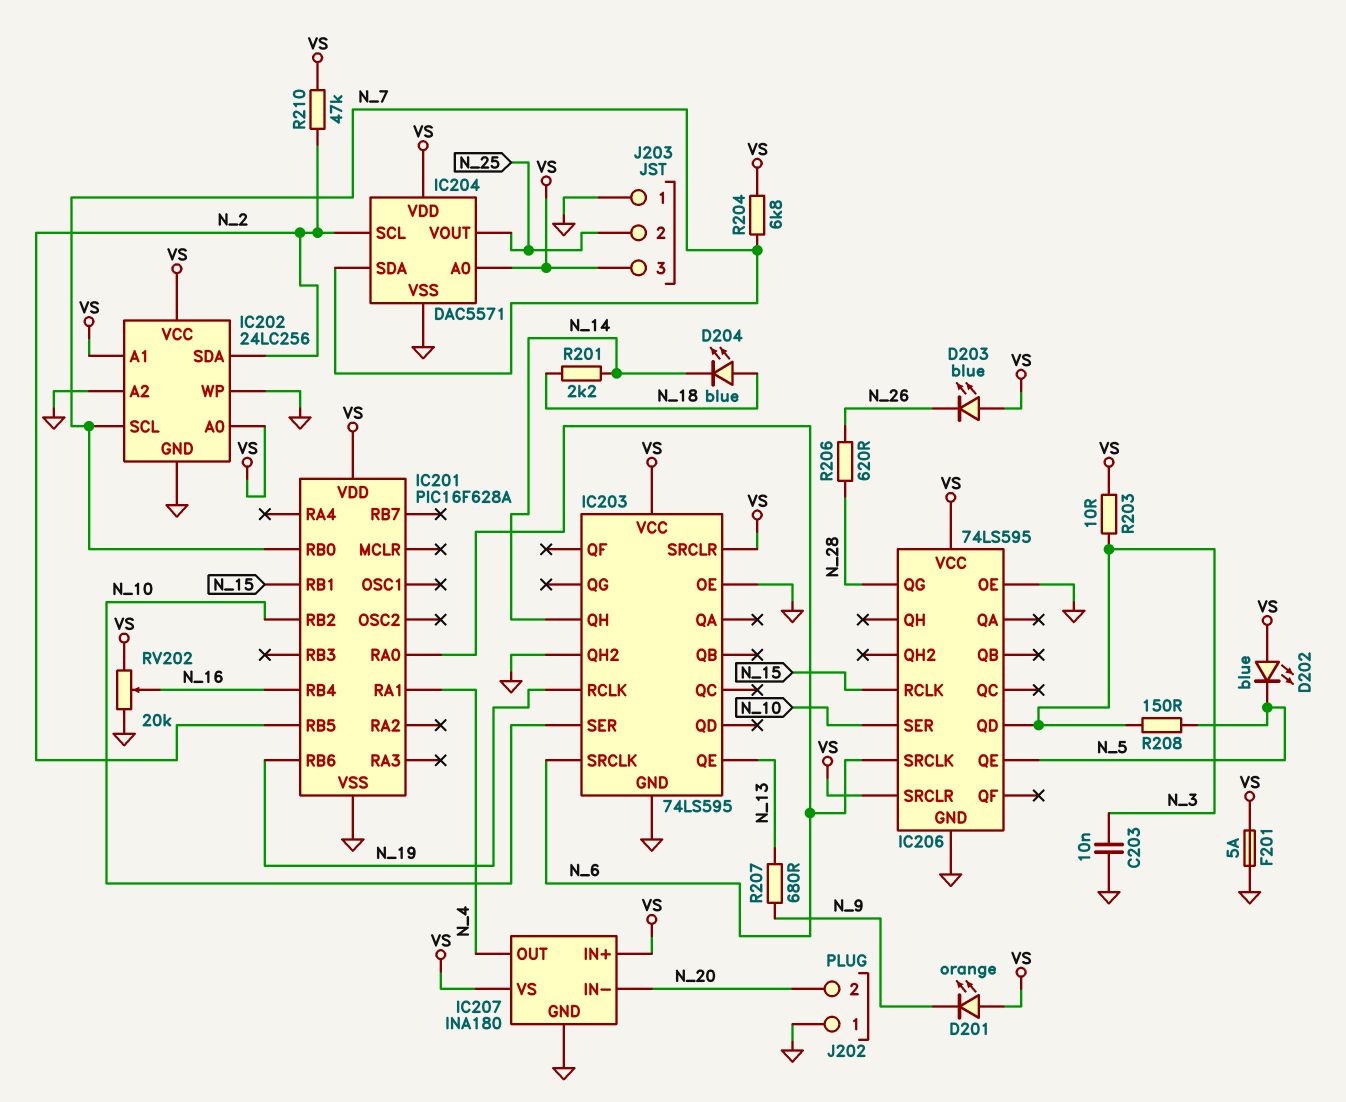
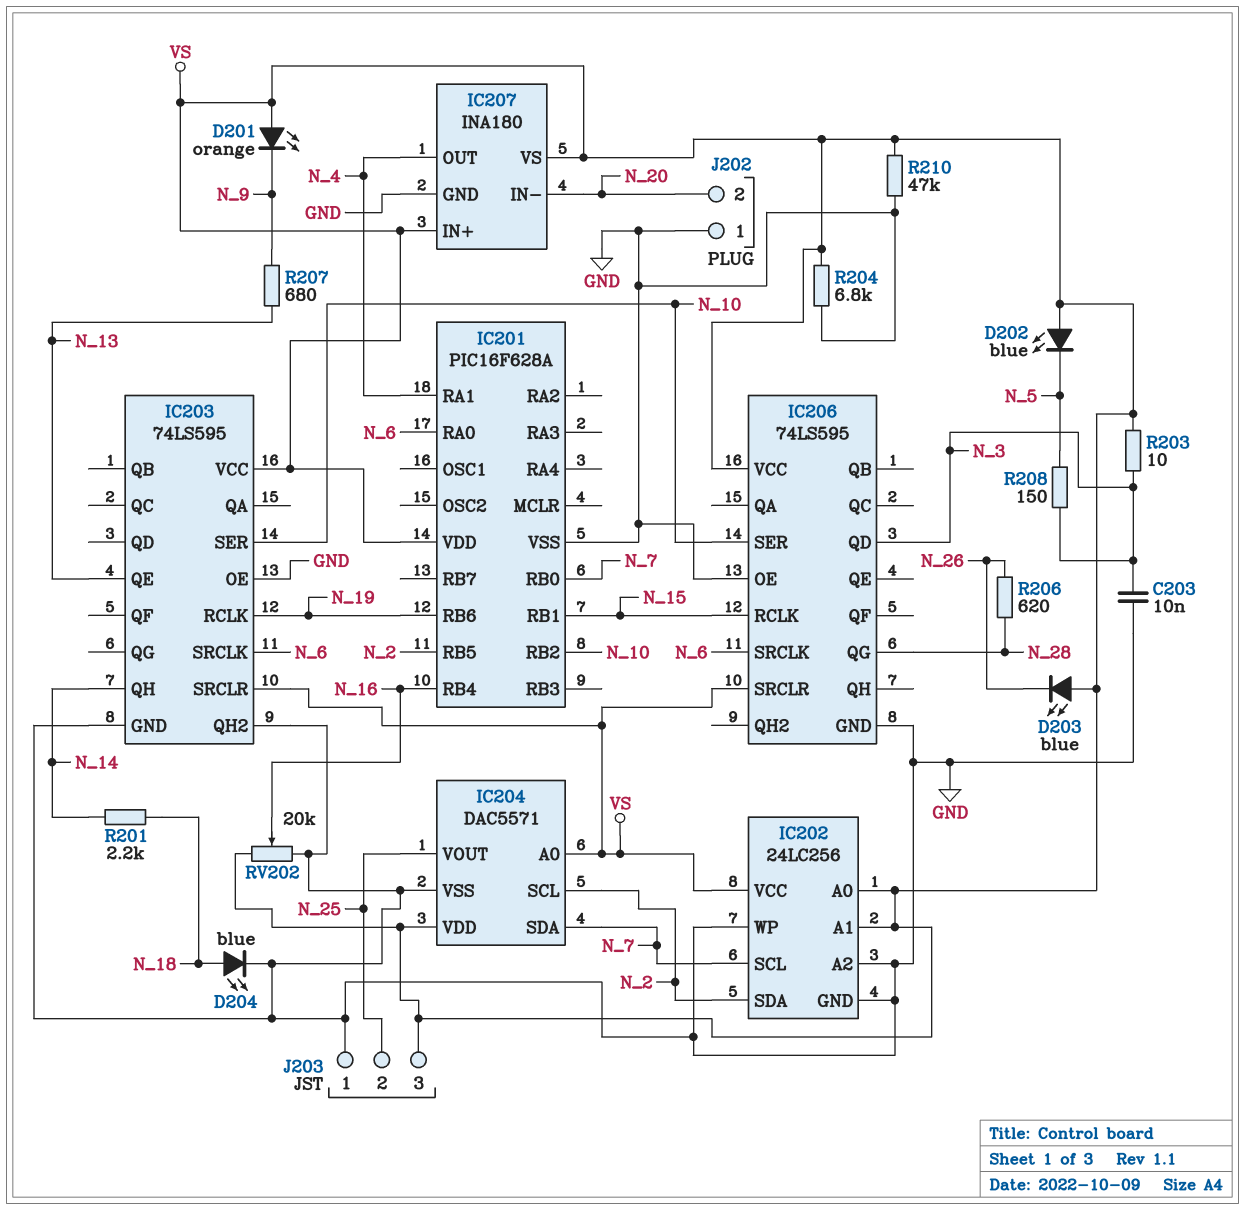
D204: LED blue (A N_18, K N_14) -> LED blue (A N_18, K GND)
F201: 5A (GND, VS) -> none
IC206 pin QE: N_5 -> none
R204: 6.8k (N_7, VS) -> 6.8k (GND, VS)
R210: 47k (N_2, VS) -> 47k (GND, VS)

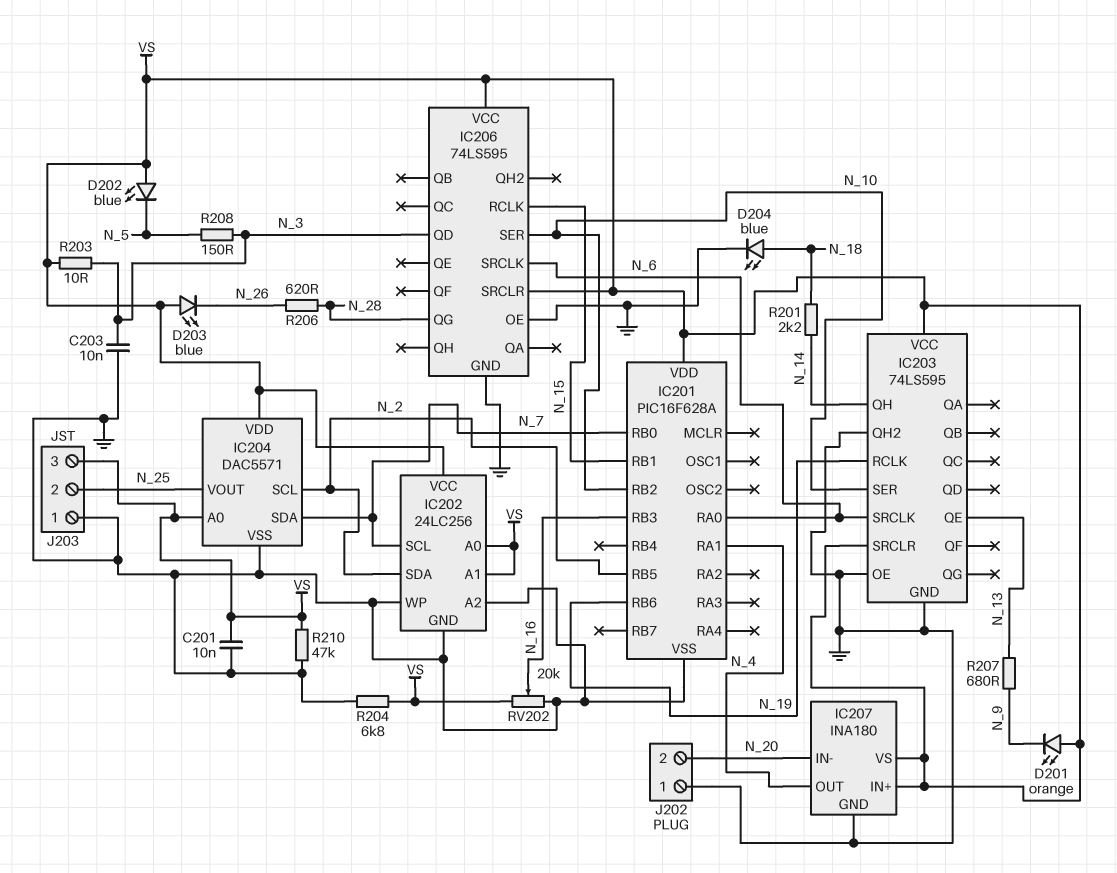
C201: none -> 10nF (GND, VS)
IC201 pin RB3: none -> N_16
IC201 pin RB4: N_16 -> none

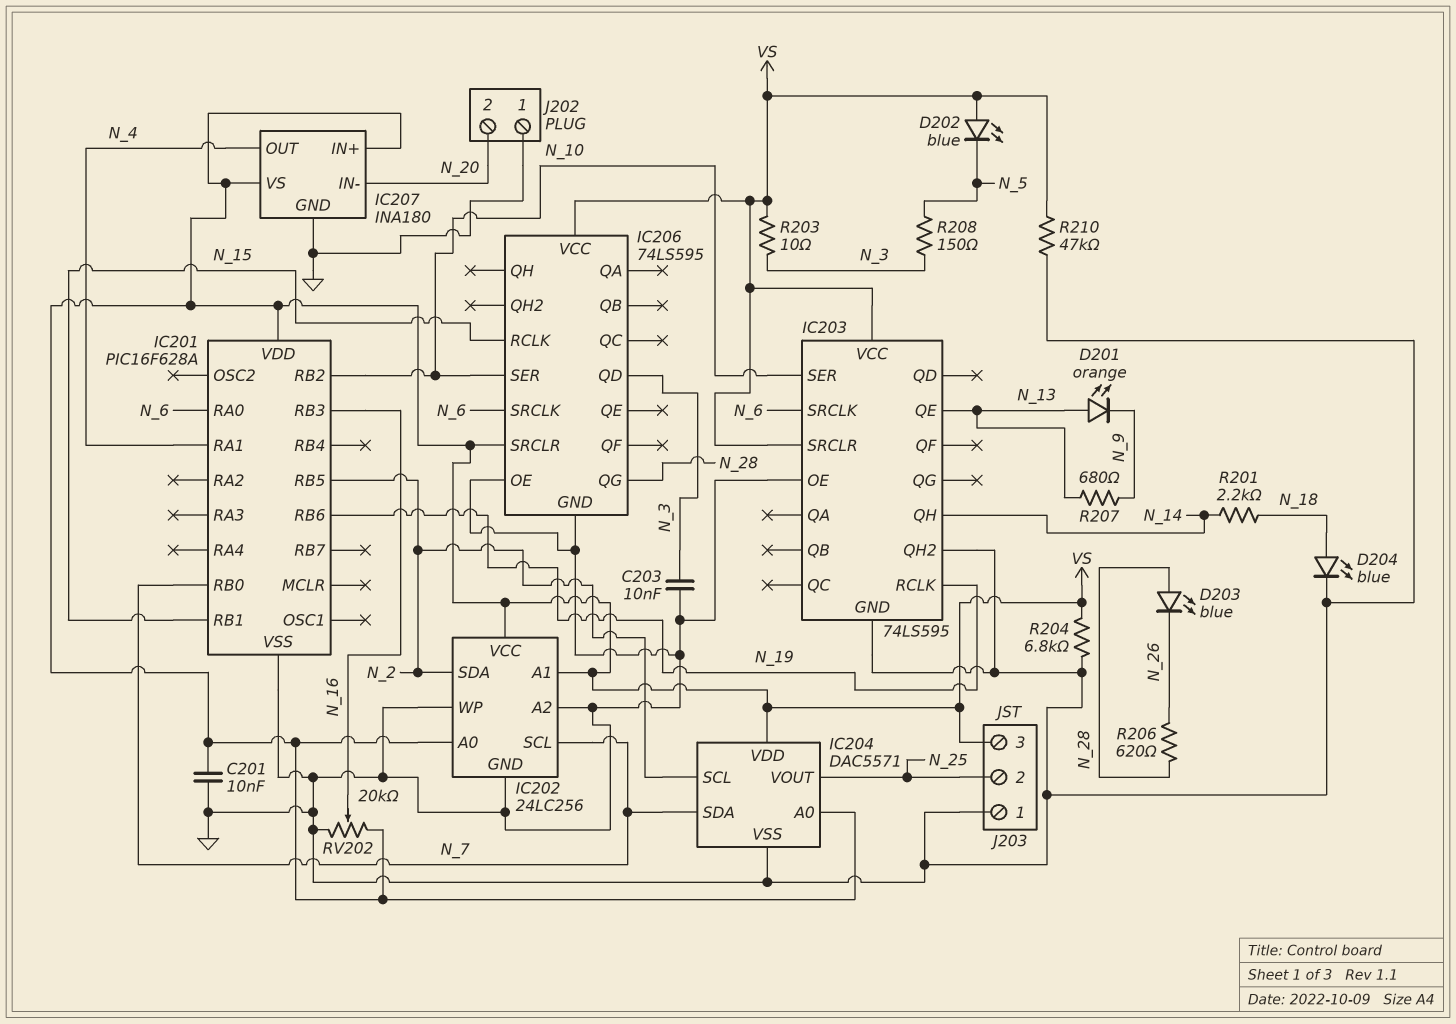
D201: LED orange (A VS, K N_9) -> LED orange (A N_13, K N_9)
D203: LED blue (A VS, K N_26) -> LED blue (A N_28, K N_26)

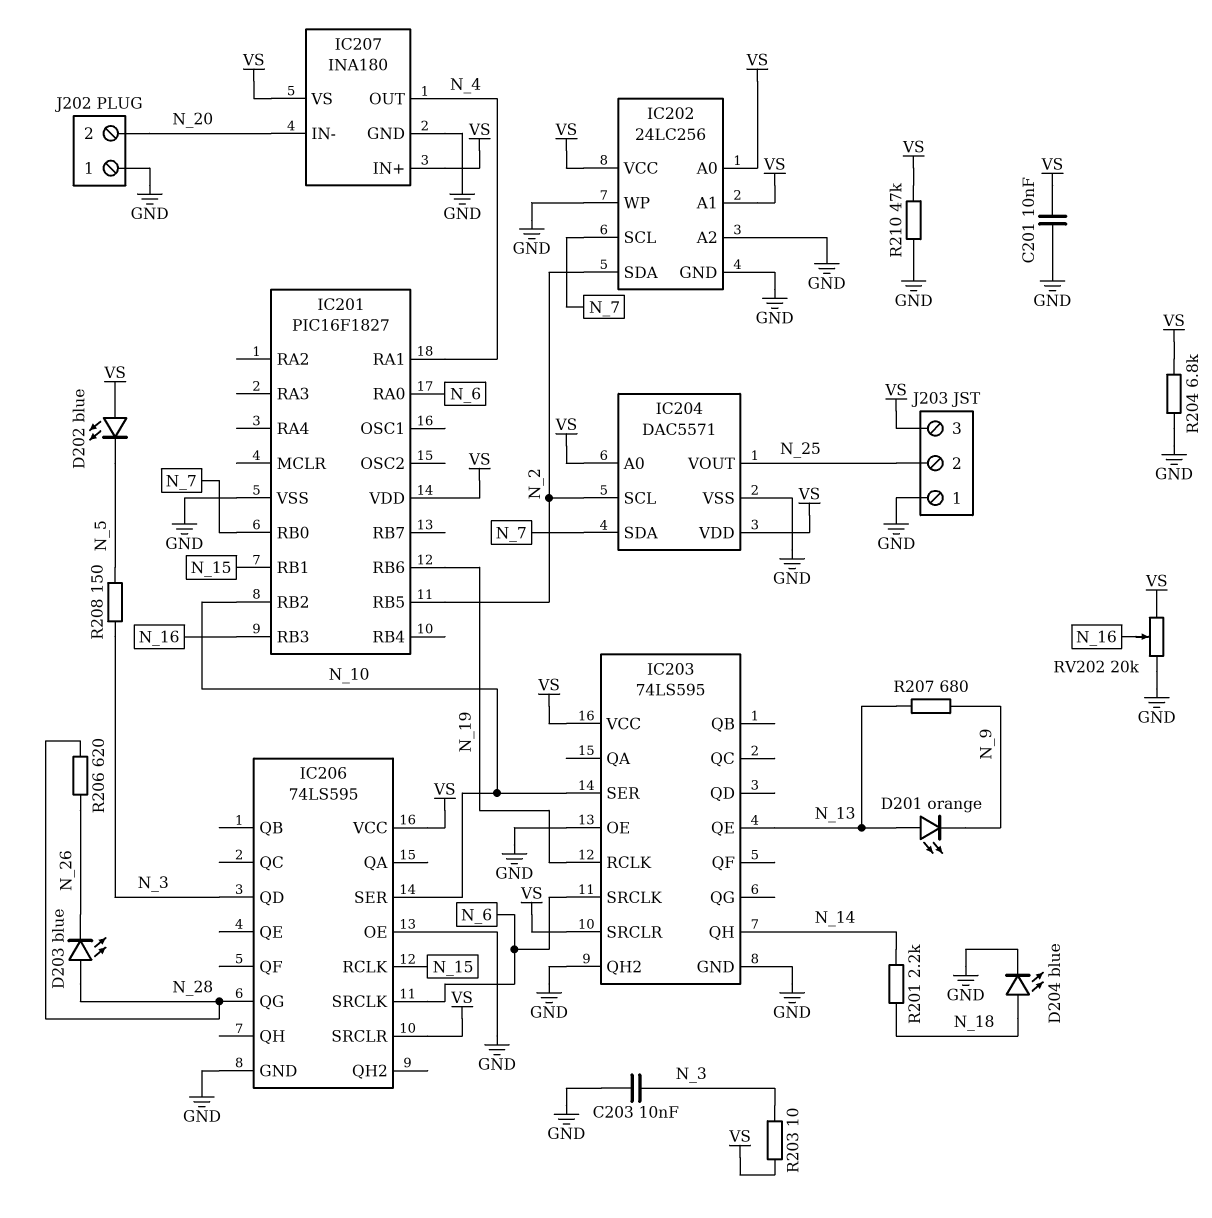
IC201: PIC16F628A -> PIC16F1827

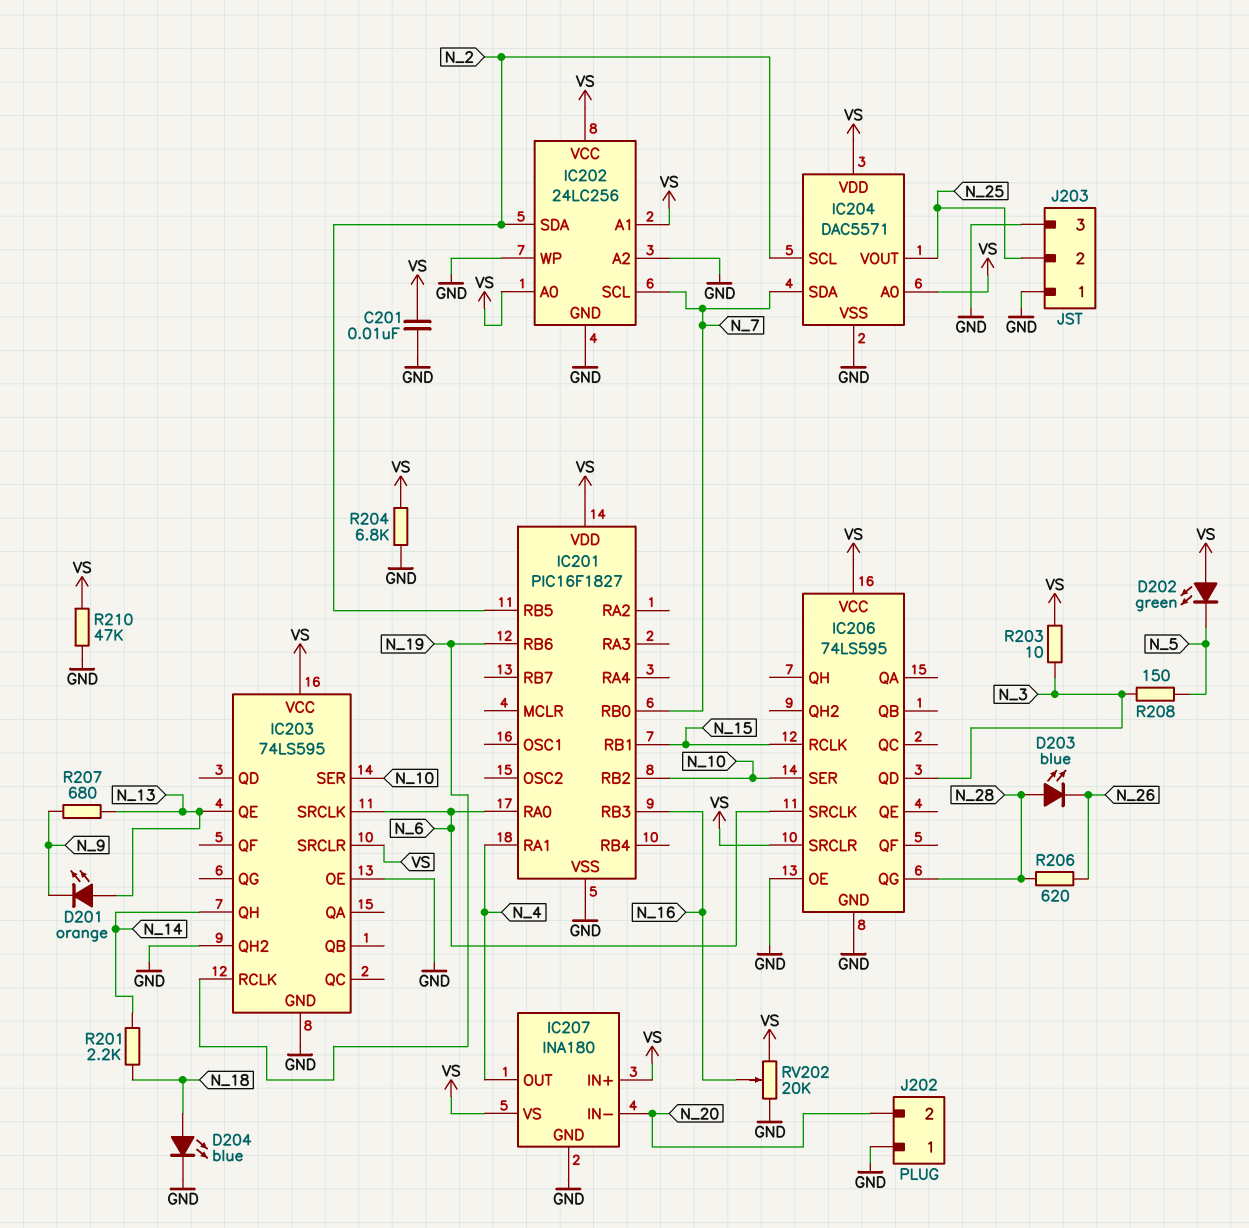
C203: 10nF (GND, N_3) -> none
D202: LED blue (A VS, K N_5) -> LED green (A VS, K N_5)
J203 pin 3: VS -> GND

